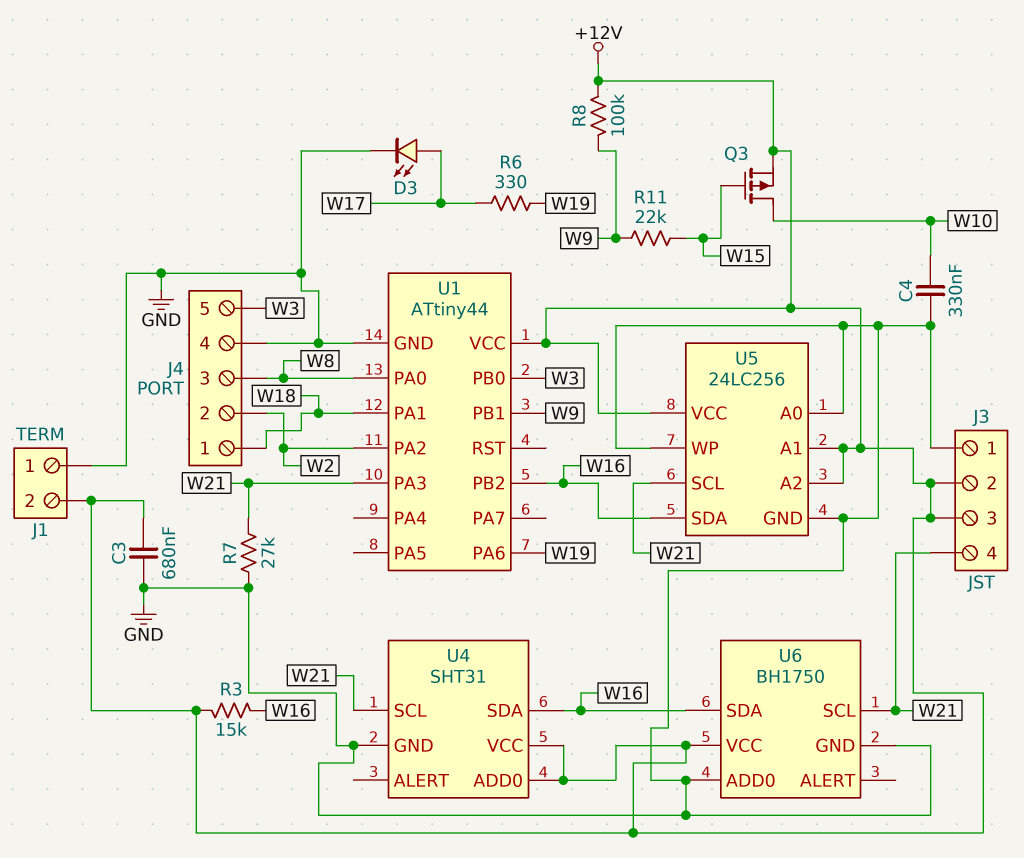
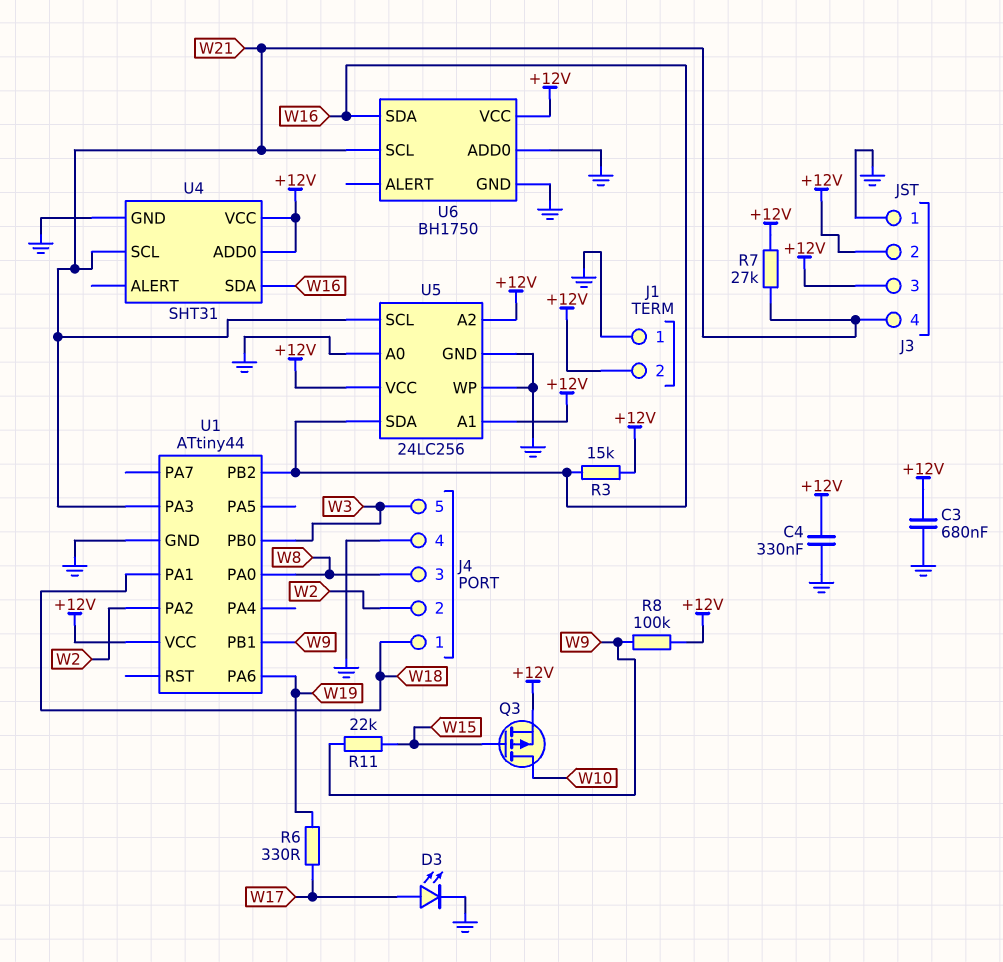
C4: 330nF (GND, W10) -> 330nF (+12V, GND)
R7: 27k (GND, W21) -> 27k (+12V, W21)

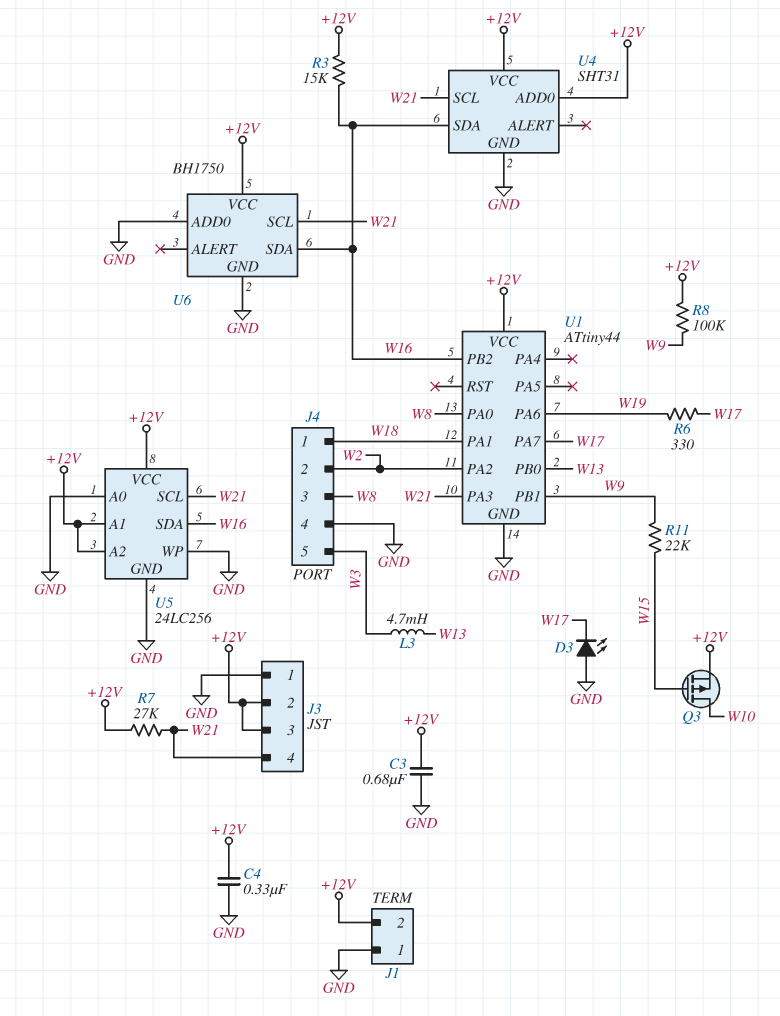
D3: LED (A W17, K GND) -> LED (A GND, K W17)
L3: none -> 4.7mH (W3, W13)
U1 pin PA7: none -> W17
U1 pin PB0: W3 -> W13

